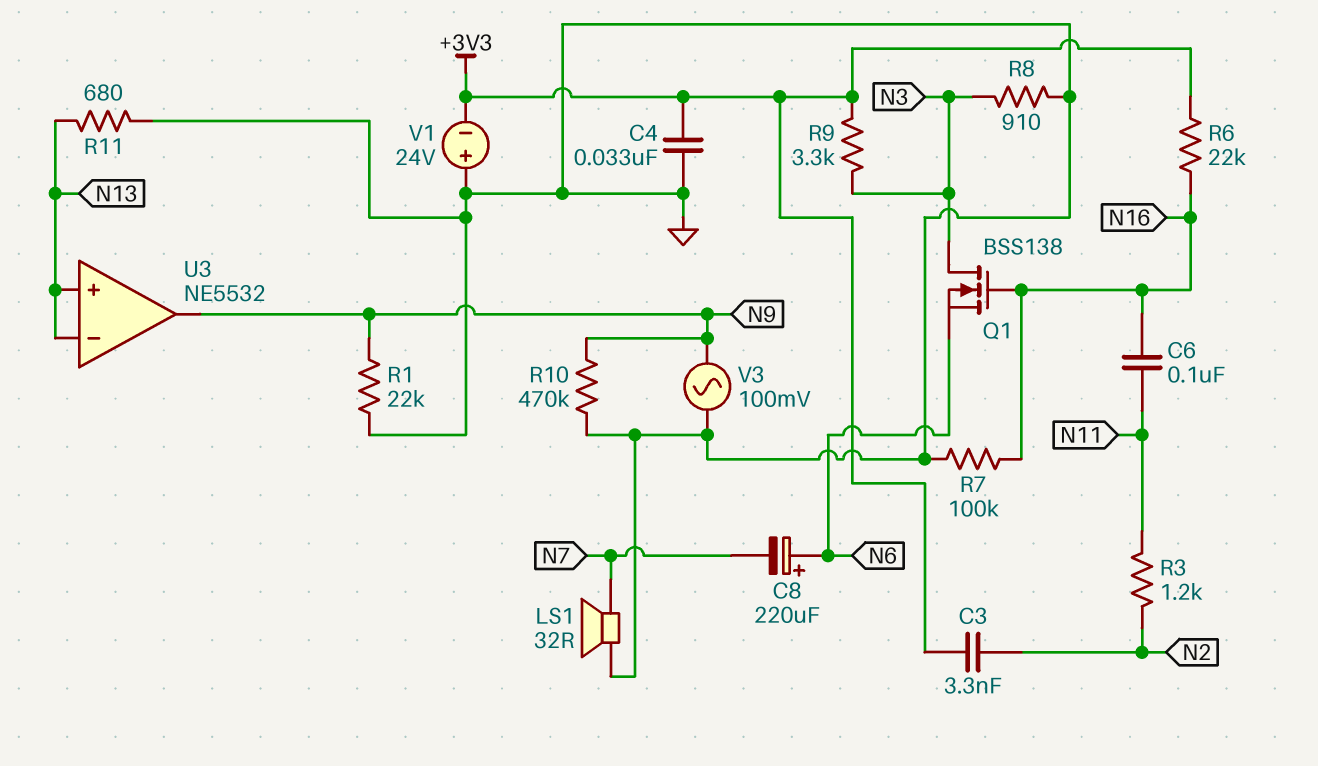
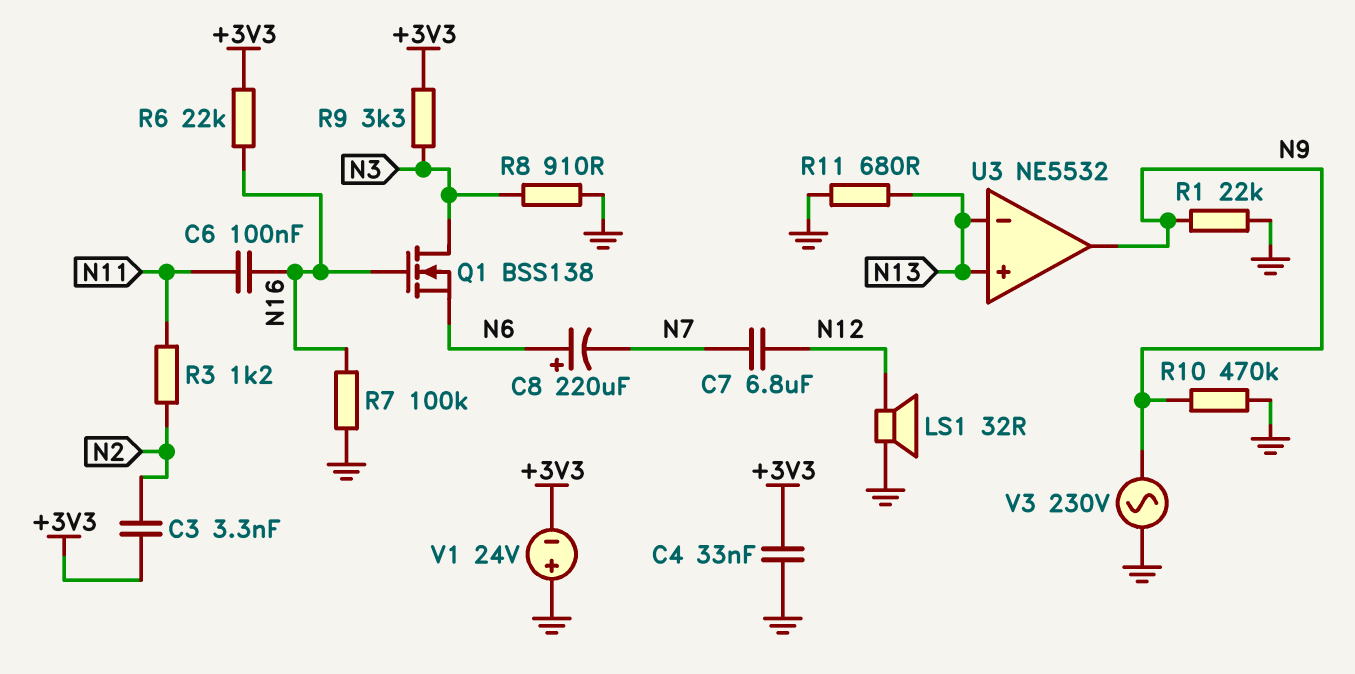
C7: none -> 6.8uF (N7, N12)
LS1: speaker 32R (GND, N7) -> speaker 32R (GND, N12)
V3: AC 100mV (GND, N9) -> AC 230V (GND, N9)

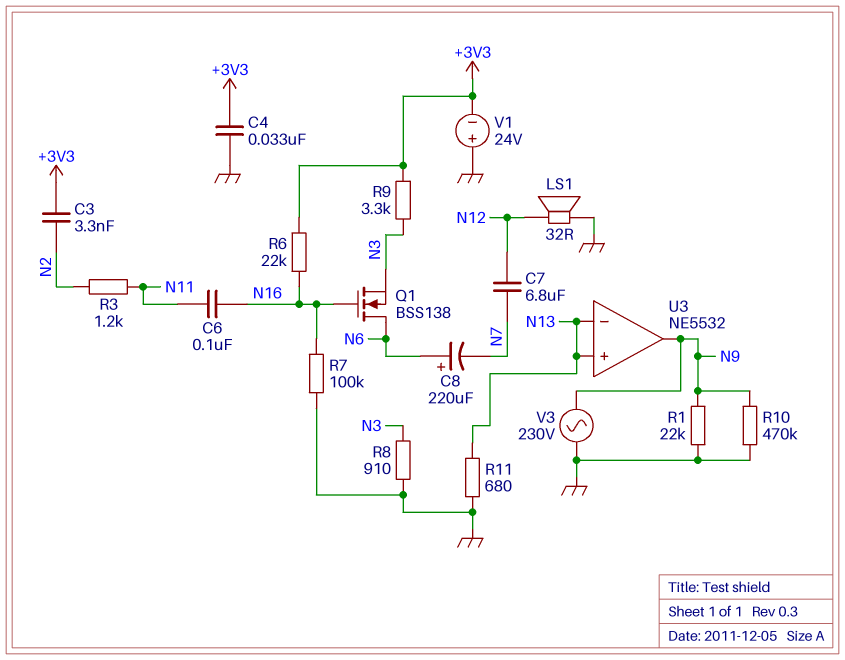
Q1: NMOS BSS138 (G N16, D N3, S N6) -> NMOS BSS138 (G N16, D N6, S N3)

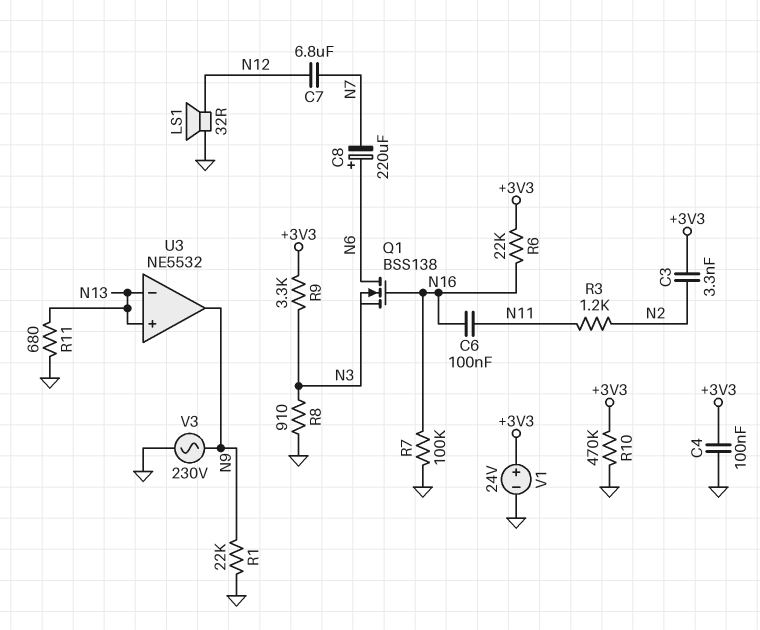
C4: 33nF (+3V3, GND) -> 100nF (+3V3, GND)
R10: 470k (GND, N9) -> 470k (+3V3, GND)
V1: 24V (plus GND, minus +3V3) -> 24V (plus +3V3, minus GND)

